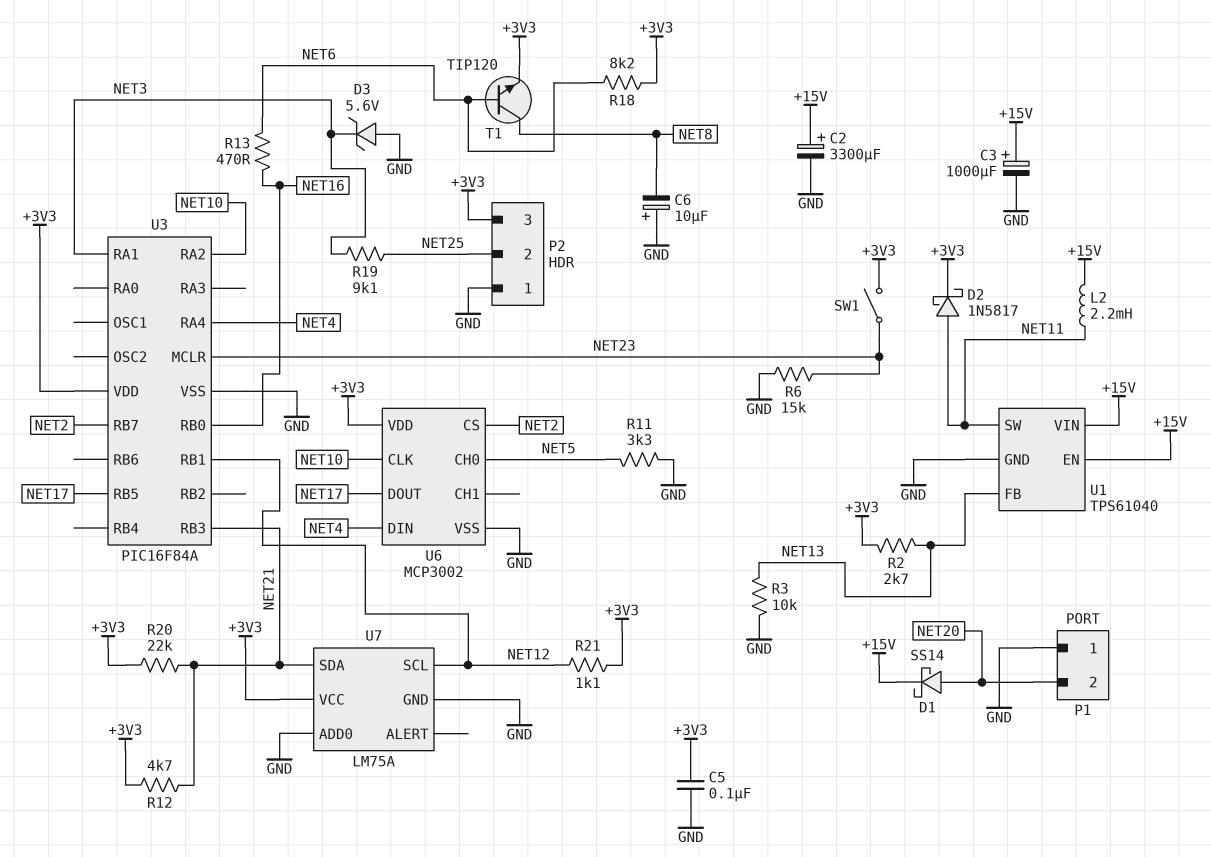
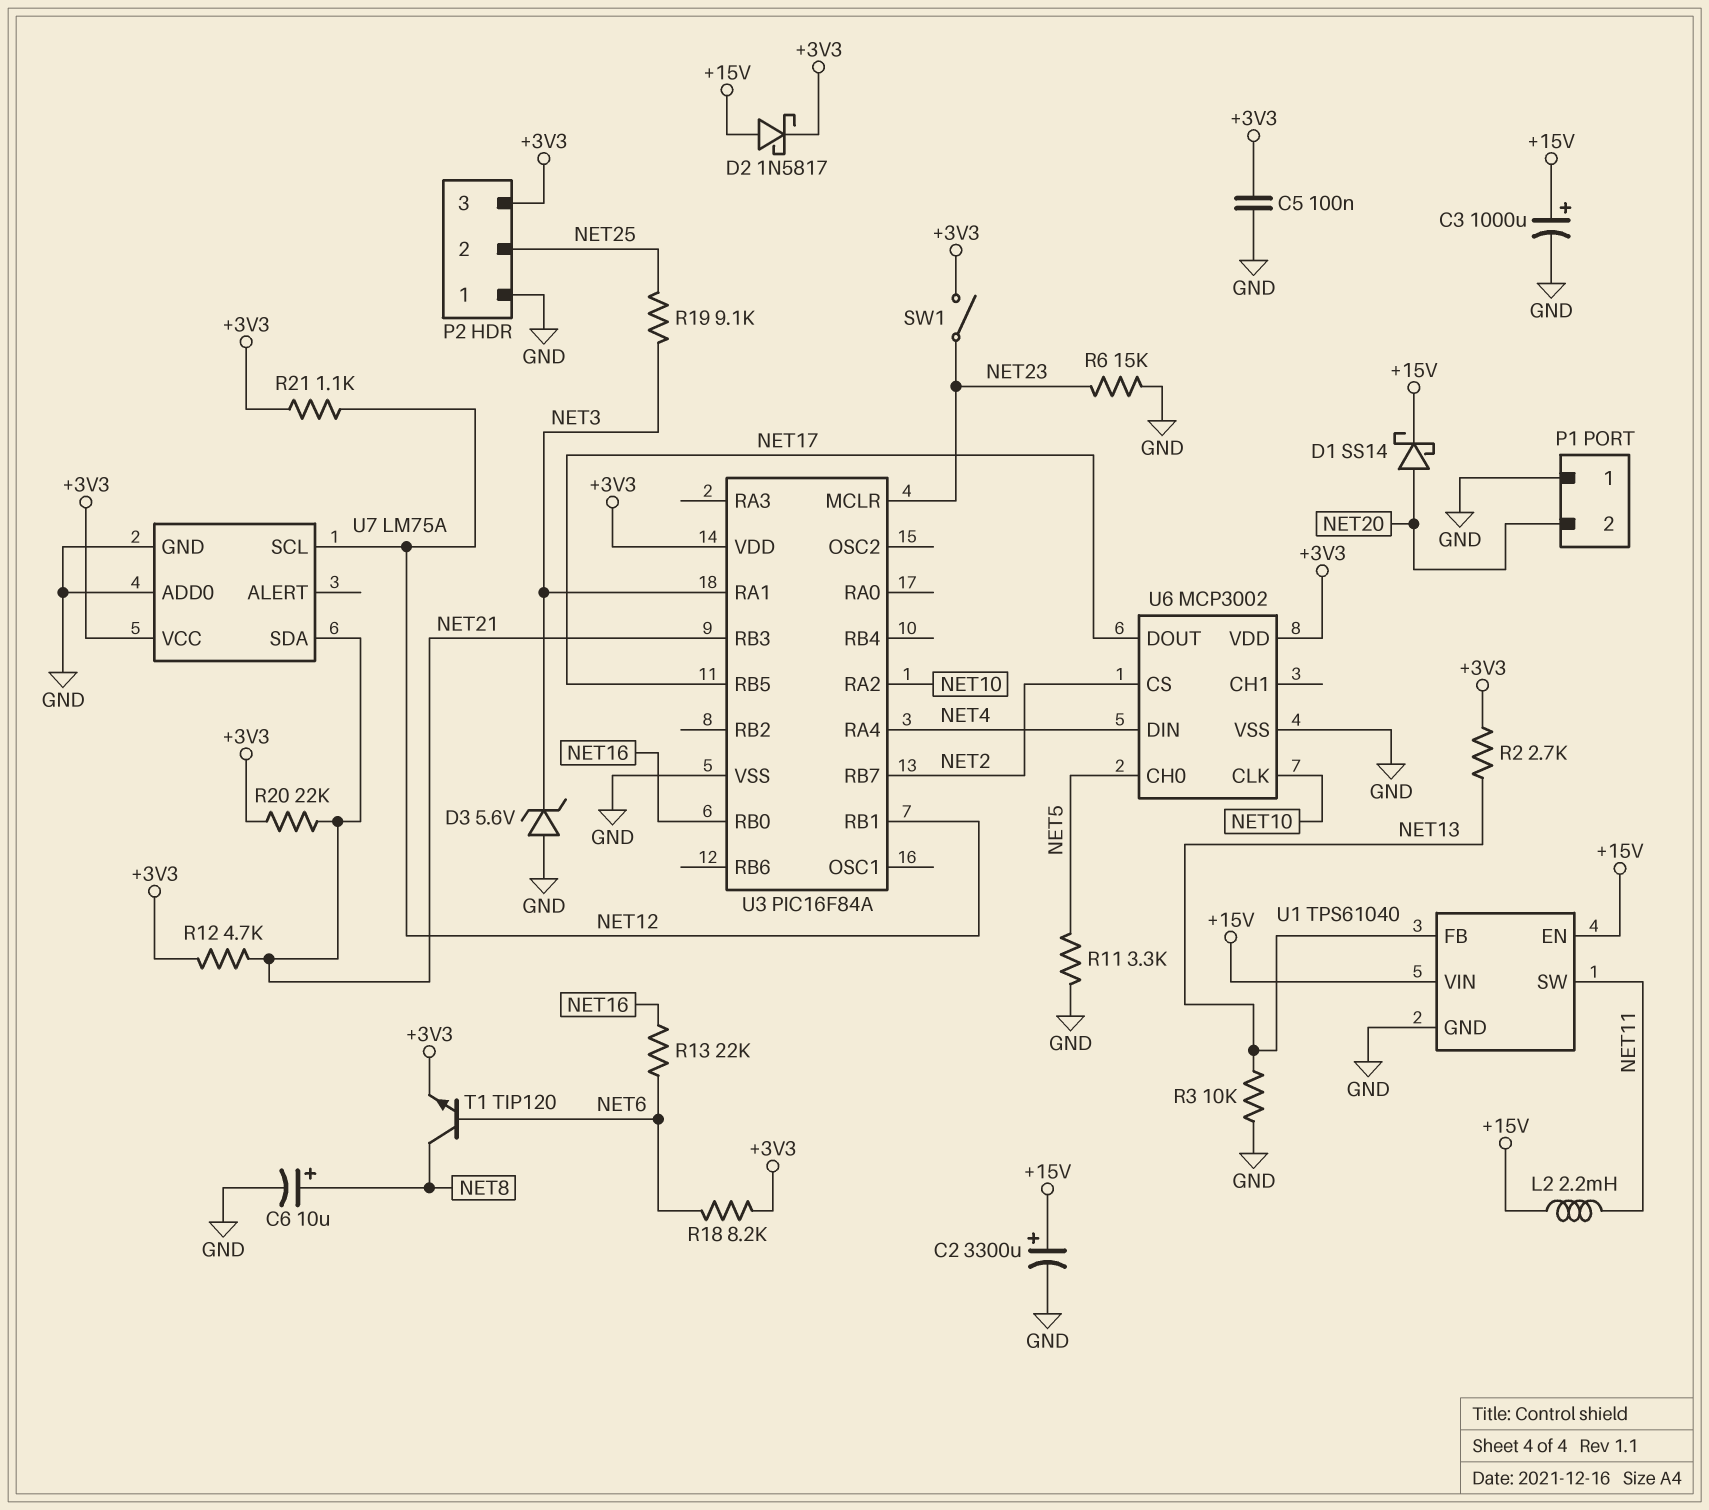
C6: 10uF (plus GND, minus NET8) -> 10uF (plus NET8, minus GND)
D2: schottky 1N5817 (A NET11, K +3V3) -> schottky 1N5817 (A +15V, K +3V3)
R13: 470 (NET6, NET16) -> 22k (NET6, NET16)

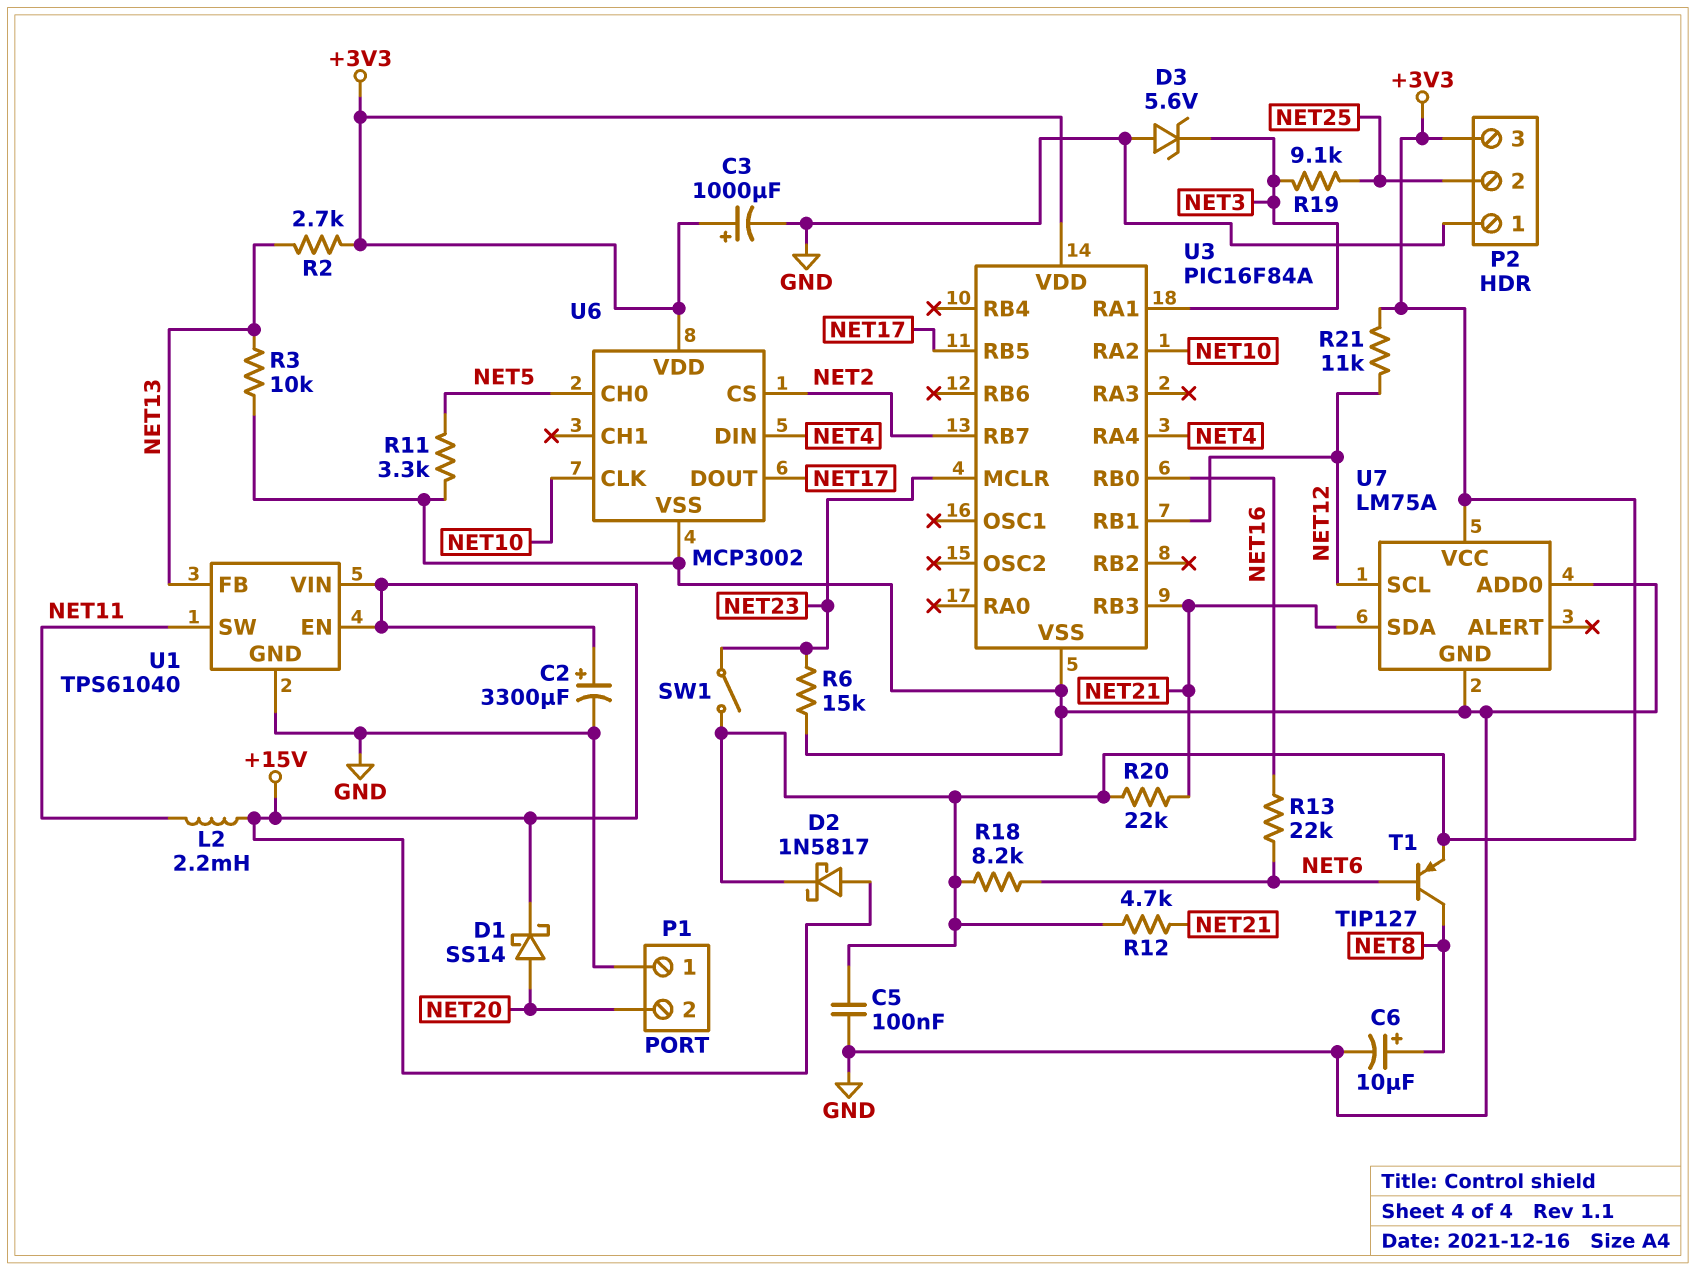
C3: 1000uF (plus +15V, minus GND) -> 1000uF (plus +3V3, minus GND)
R21: 1.1k (+3V3, NET12) -> 11k (+3V3, NET12)
T1: NPN TIP120 (B NET6, C NET8, E +3V3) -> PNP TIP127 (B NET6, C NET8, E +3V3)

